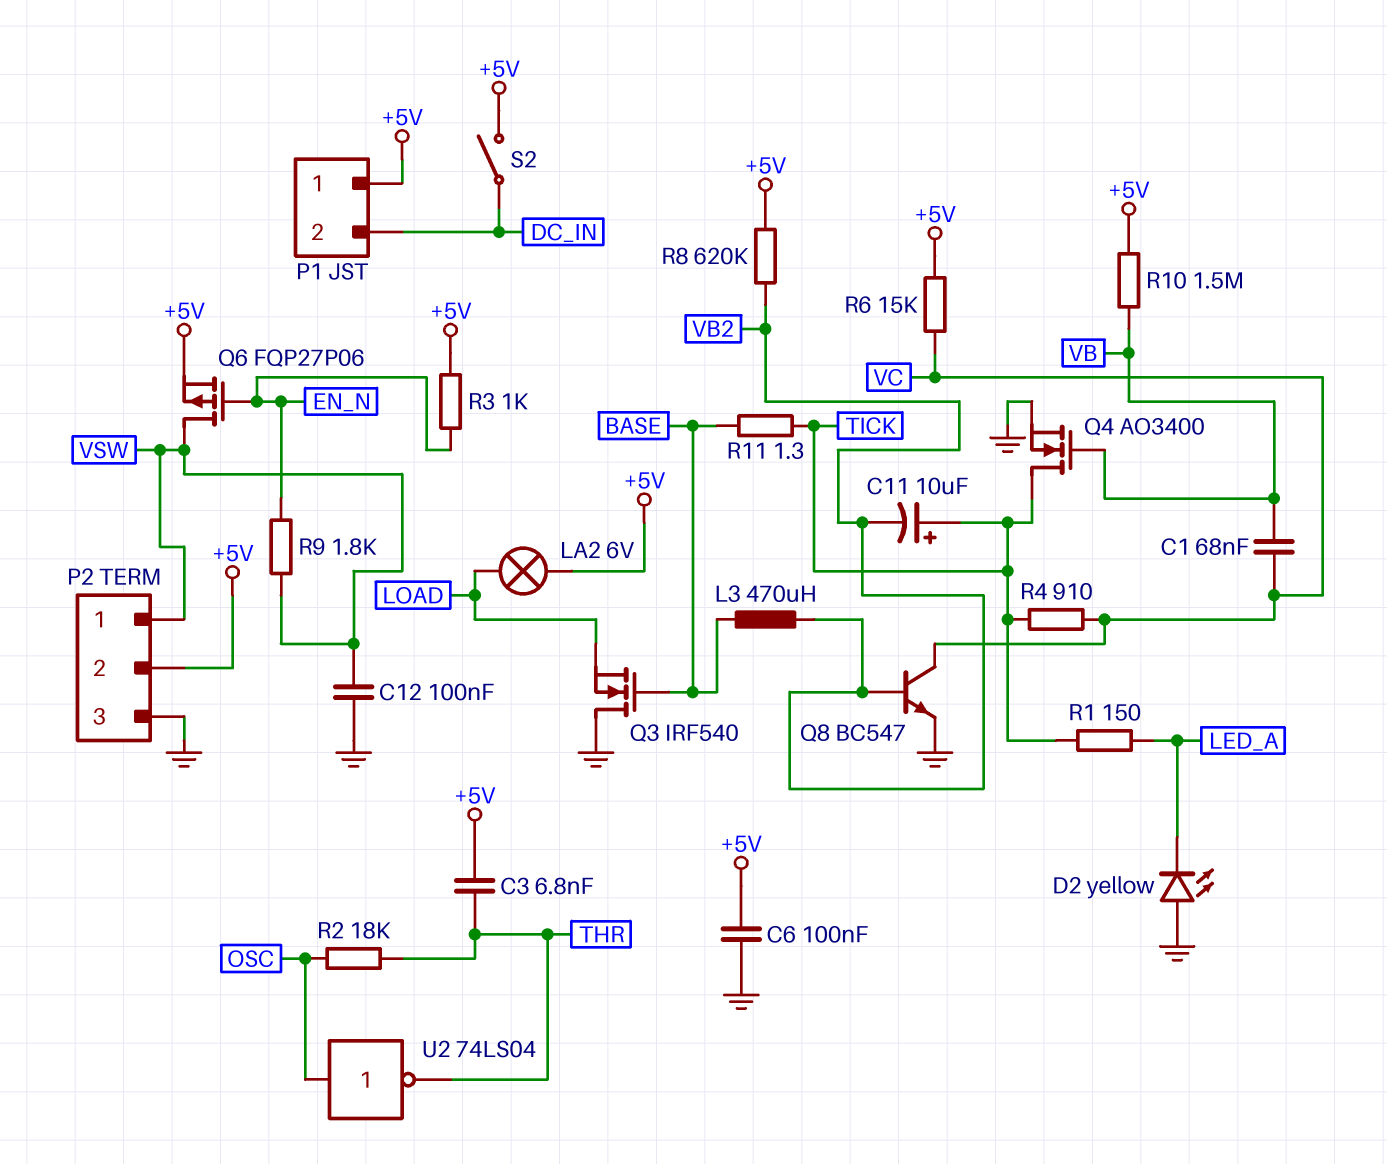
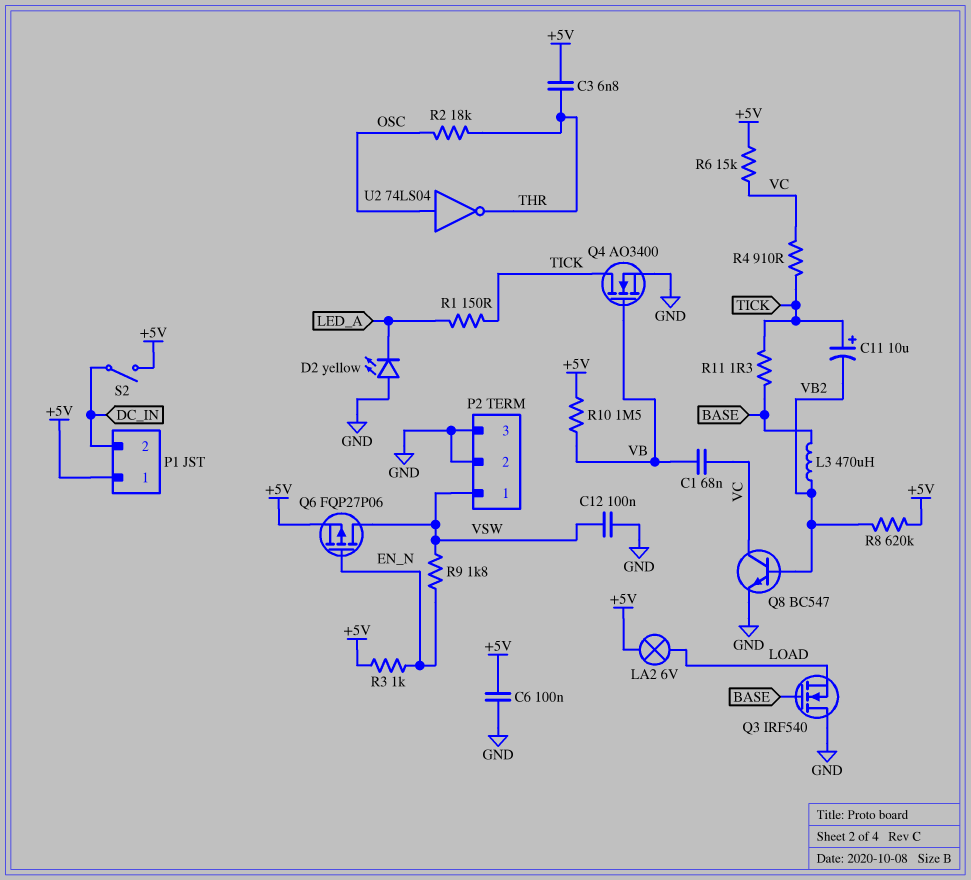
P2 pin 2: +5V -> GND

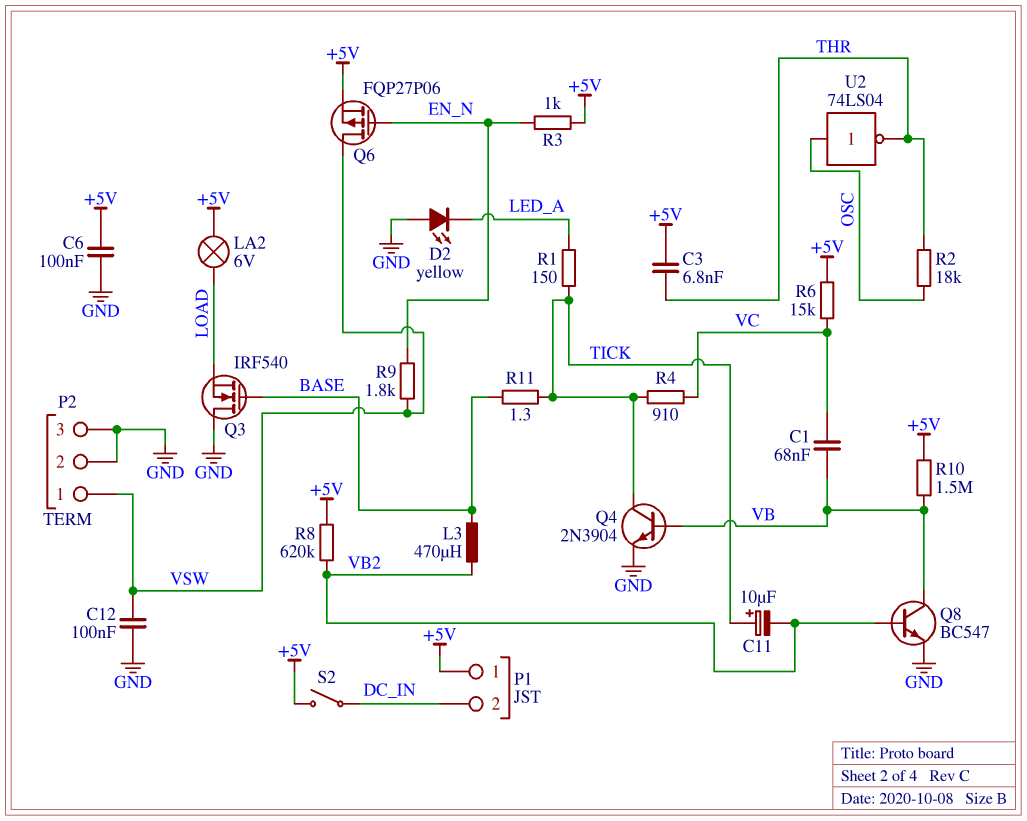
Q4: NMOS AO3400 (G VB, D TICK, S GND) -> NPN 2N3904 (B VB, C TICK, E GND)
Q8: NPN BC547 (B VB2, C VC, E GND) -> NPN BC547 (B VB2, C VB, E GND)

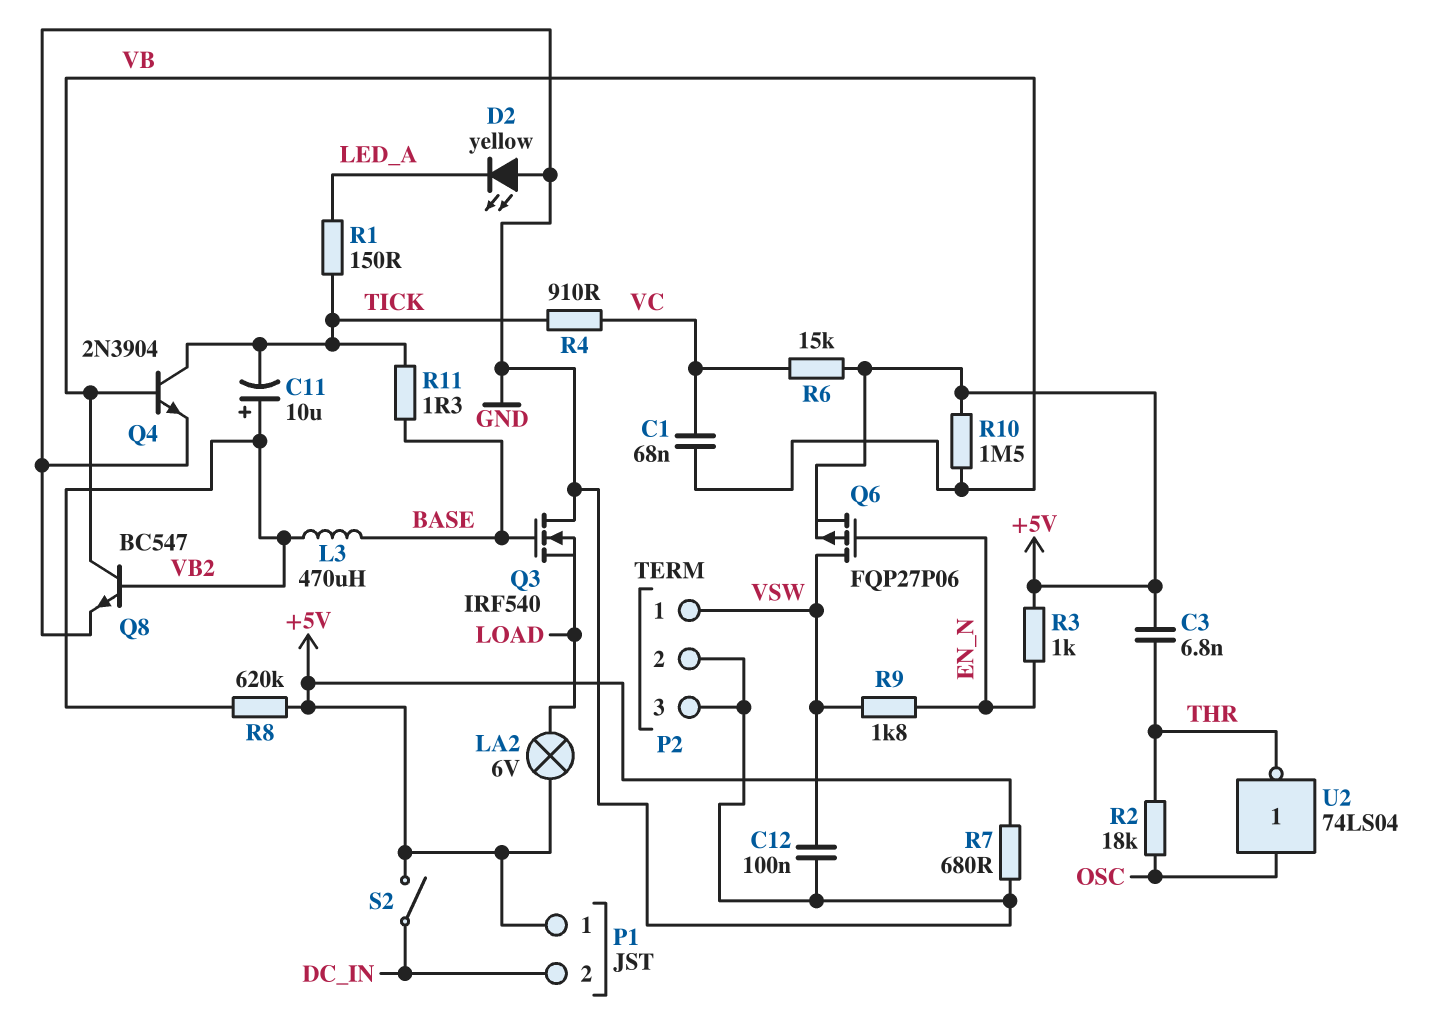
C6: 100nF (+5V, GND) -> none
C11: 10uF (plus TICK, minus VB2) -> 10uF (plus VB2, minus TICK)
R7: none -> 680 (+5V, GND)

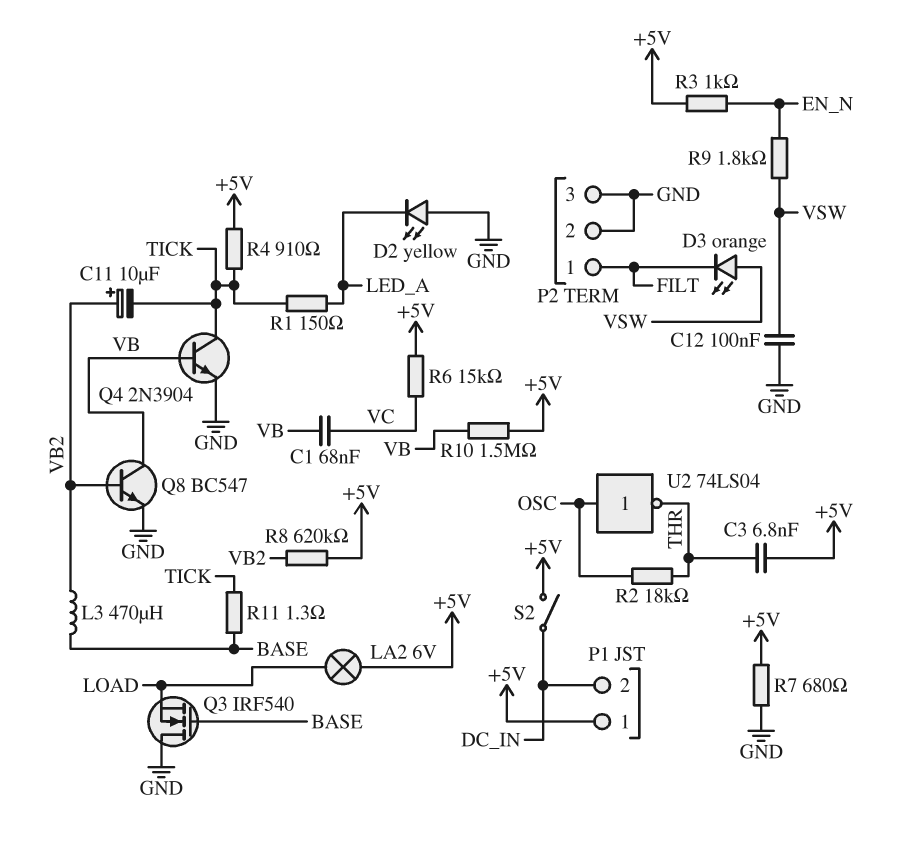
D3: none -> LED orange (A VSW, K FILT)
P2 pin 1: VSW -> FILT
Q6: PMOS FQP27P06 (G EN_N, D VSW, S +5V) -> none
R4: 910 (TICK, VC) -> 910 (+5V, TICK)

